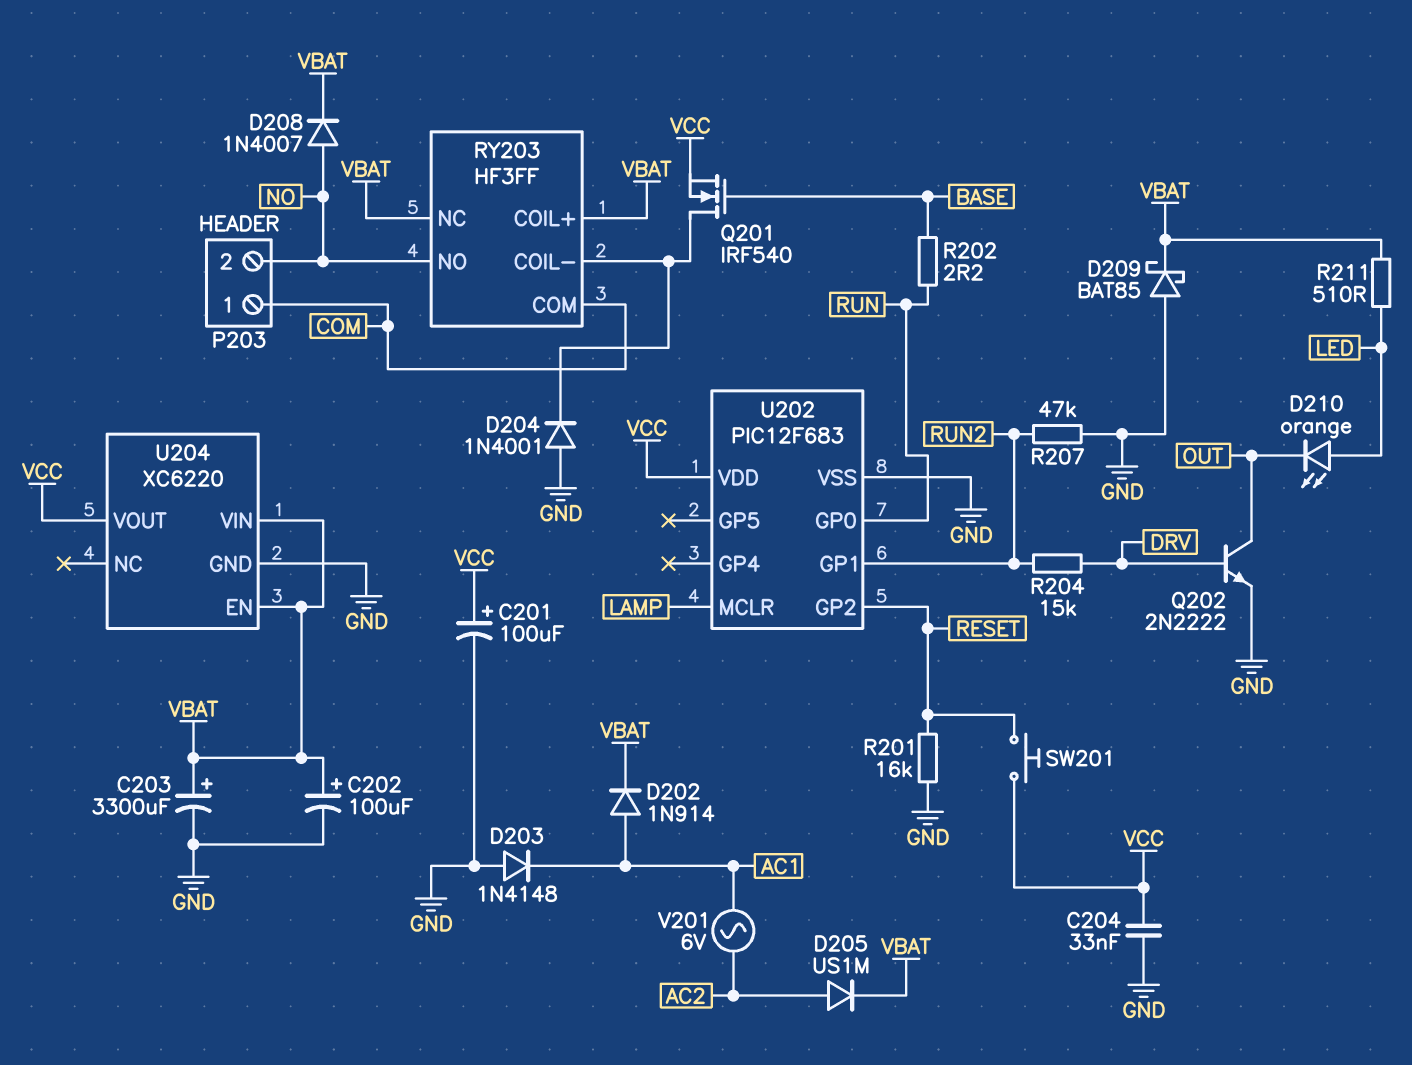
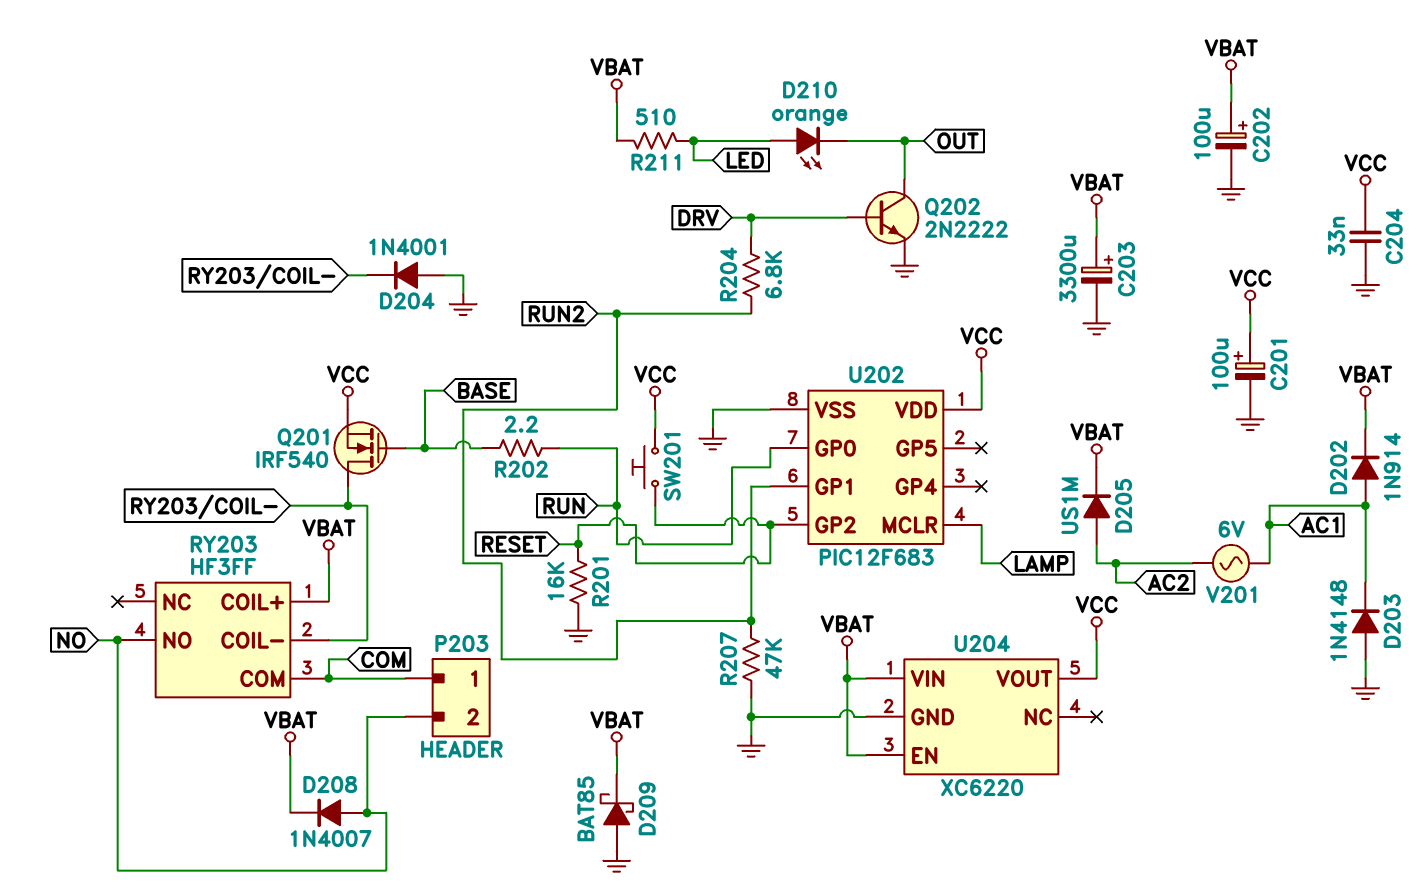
R204: 15k (DRV, RUN2) -> 6.8k (DRV, RUN2)
RY203 pin NC: VBAT -> none

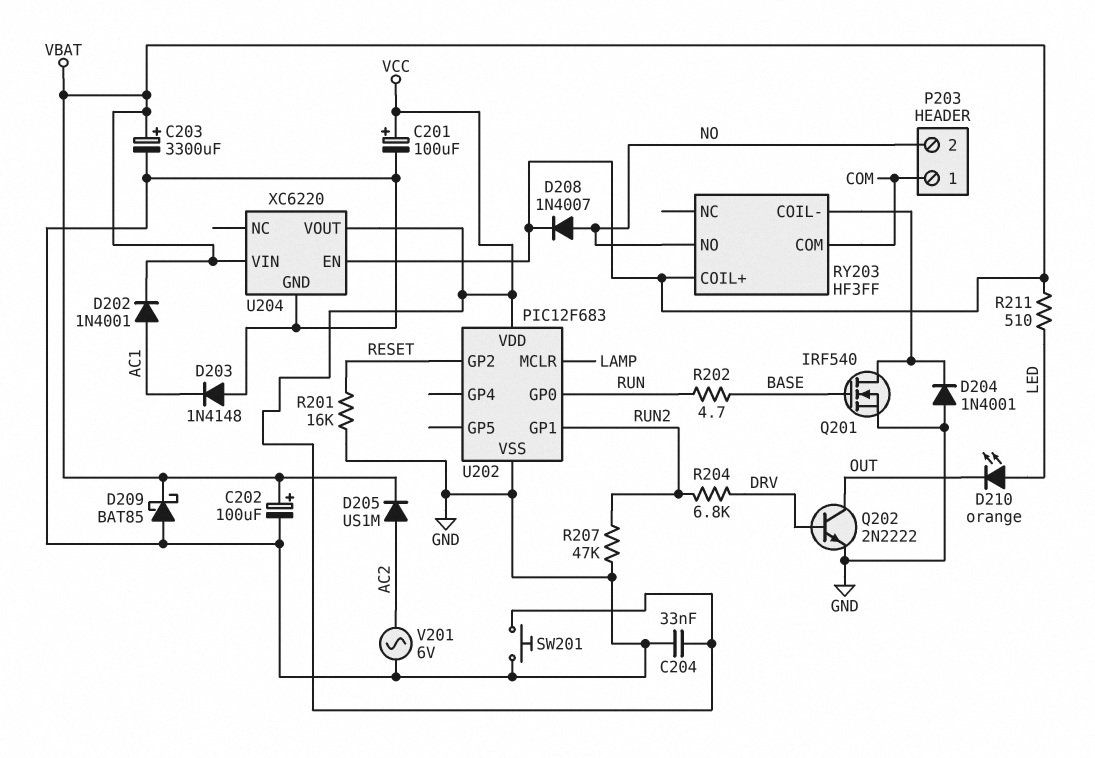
D202: diode 1N914 (A AC1, K VBAT) -> diode 1N4001 (A AC1, K VBAT)
Q201: NMOS IRF540 (G BASE, D RY203/COIL-, S VCC) -> NMOS IRF540 (G BASE, D RY203/COIL-, S GND)
R202: 2.2 (BASE, RUN) -> 4.7 (BASE, RUN)
SW201: button (RESET, VCC) -> button (GND, VCC)
V201: AC 6V (AC1, AC2) -> AC 6V (AC2, GND)

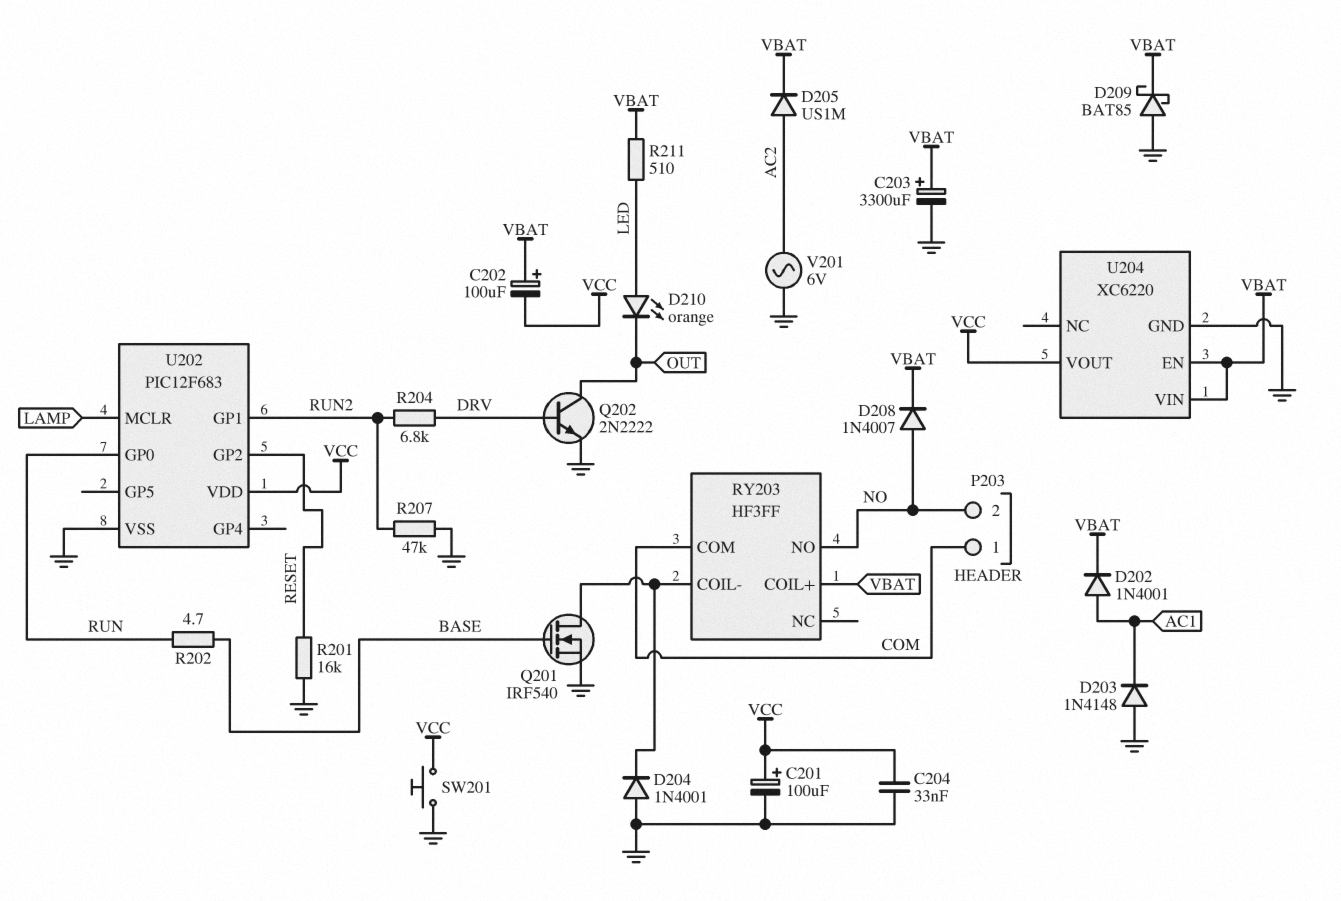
C202: 100uF (plus VBAT, minus GND) -> 100uF (plus VBAT, minus VCC)

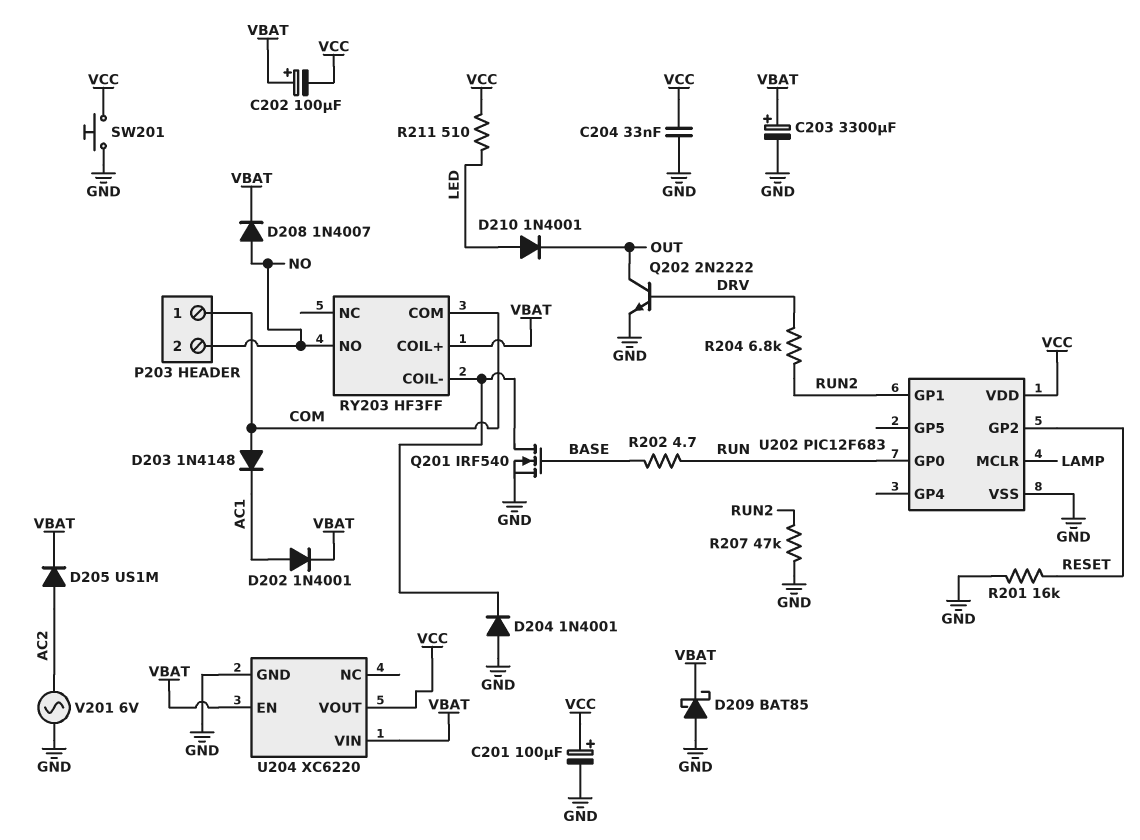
D203: diode 1N4148 (A GND, K AC1) -> diode 1N4148 (A COM, K AC1)
D210: LED orange (A LED, K OUT) -> diode 1N4001 (A LED, K OUT)
R211: 510 (LED, VBAT) -> 510 (LED, VCC)

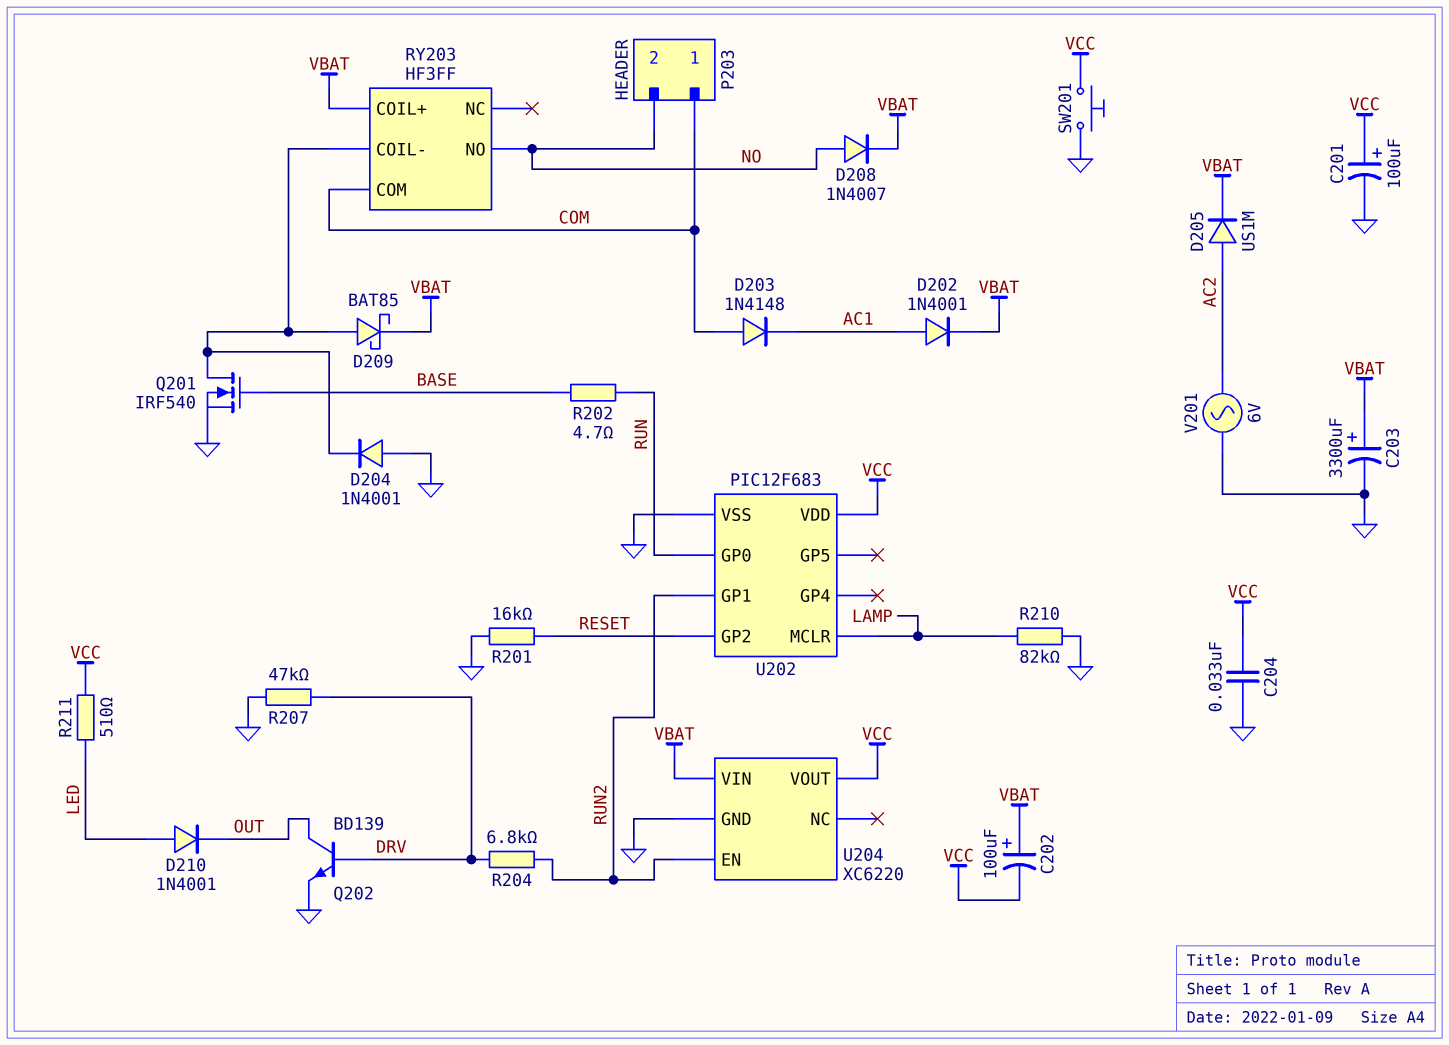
D209: schottky BAT85 (A GND, K VBAT) -> schottky BAT85 (A RY203/COIL-, K VBAT)
Q202: NPN 2N2222 (B DRV, C OUT, E GND) -> NPN BD139 (B DRV, C OUT, E GND)
R207: 47k (GND, RUN2) -> 47k (DRV, GND)
R210: none -> 82k (GND, LAMP)
U204 pin EN: VBAT -> RUN2

